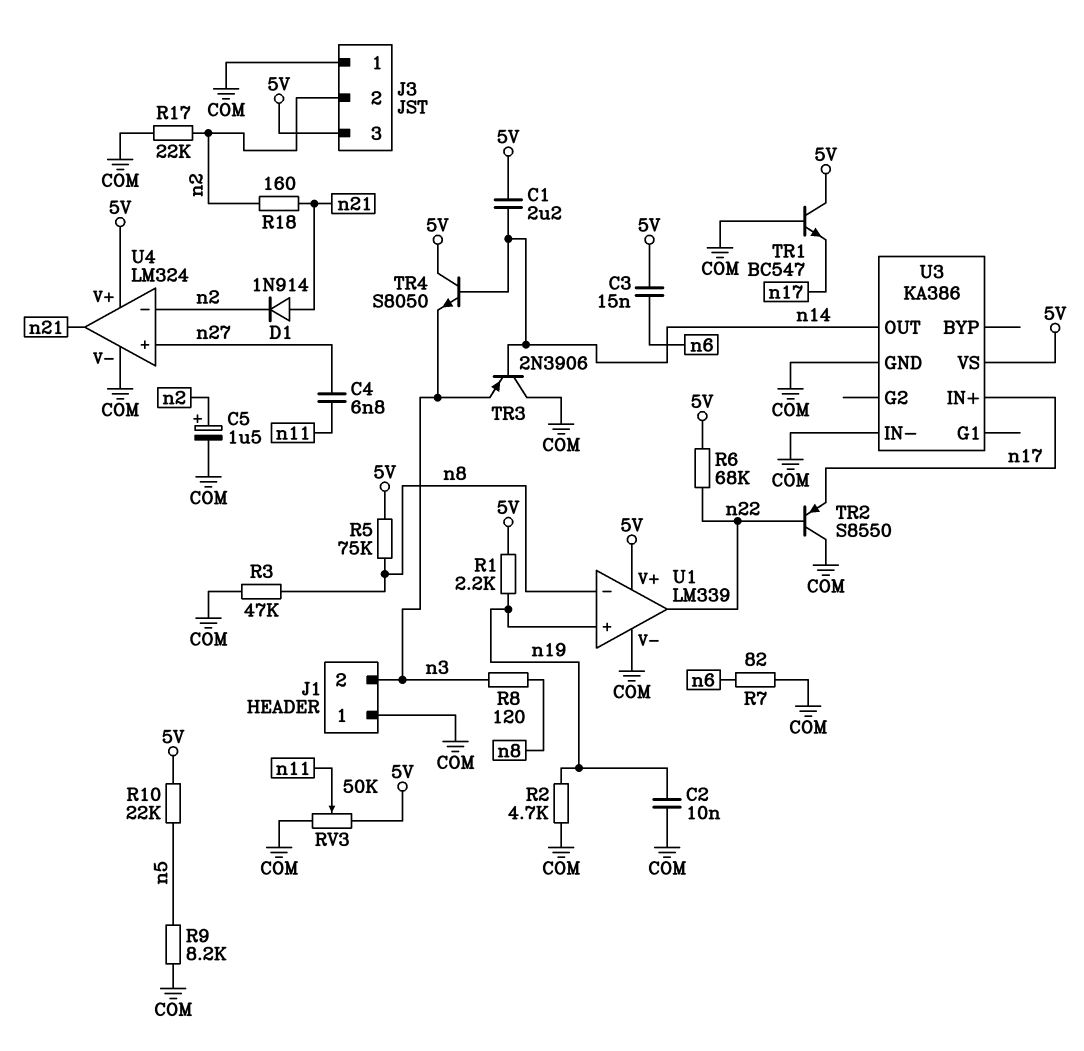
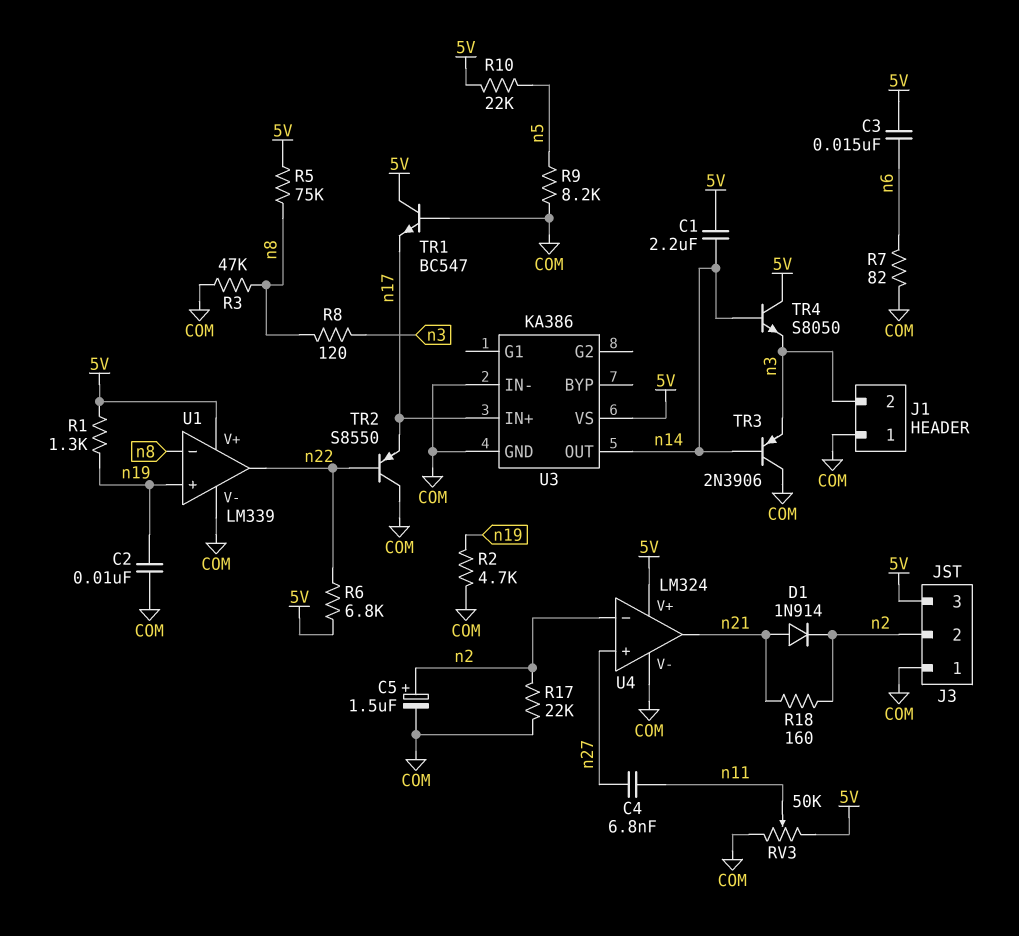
R1: 2.2k (5V, n19) -> 1.3k (5V, n19)
R6: 68k (5V, n22) -> 6.8k (5V, n22)

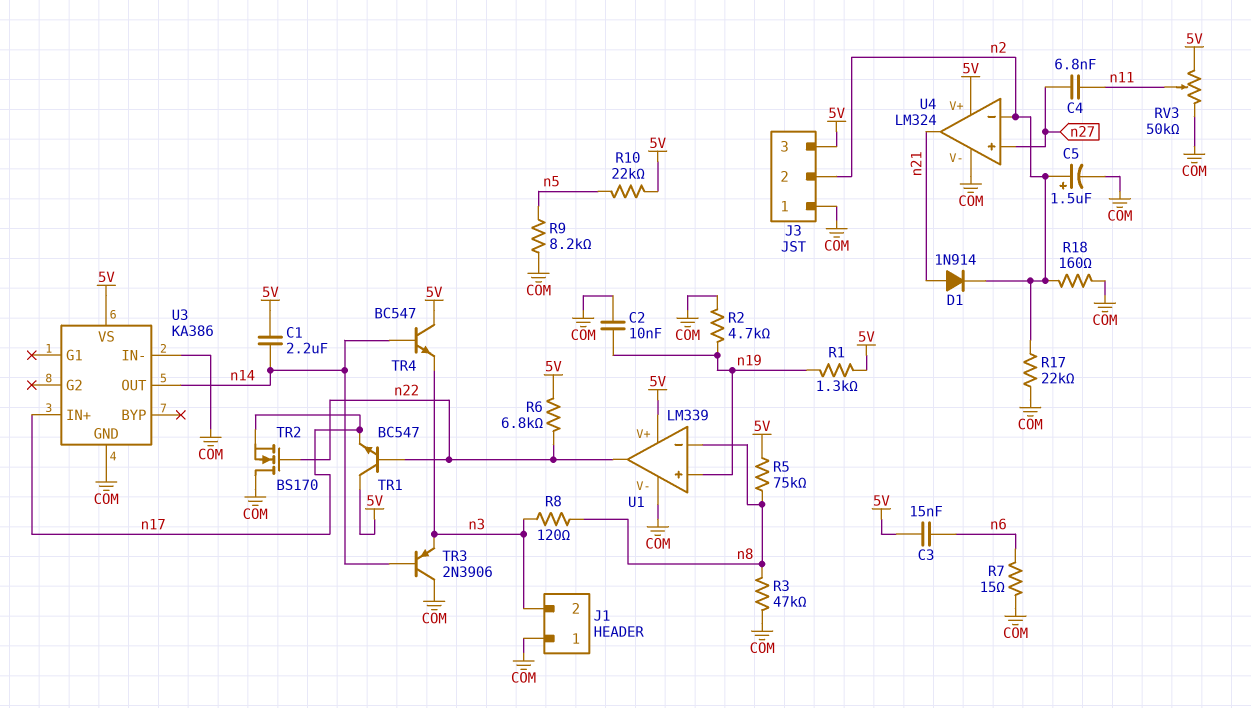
R7: 82 (COM, n6) -> 15 (COM, n6)
R18: 160 (n2, n21) -> 160 (COM, n2)
TR1: NPN BC547 (B COM, C 5V, E n17) -> NPN BC547 (B n22, C 5V, E n17)
TR2: PNP S8550 (B n22, C COM, E n17) -> NMOS BS170 (G n22, D COM, S n17)
TR4: NPN S8050 (B n14, C 5V, E n3) -> NPN BC547 (B n14, C 5V, E n3)

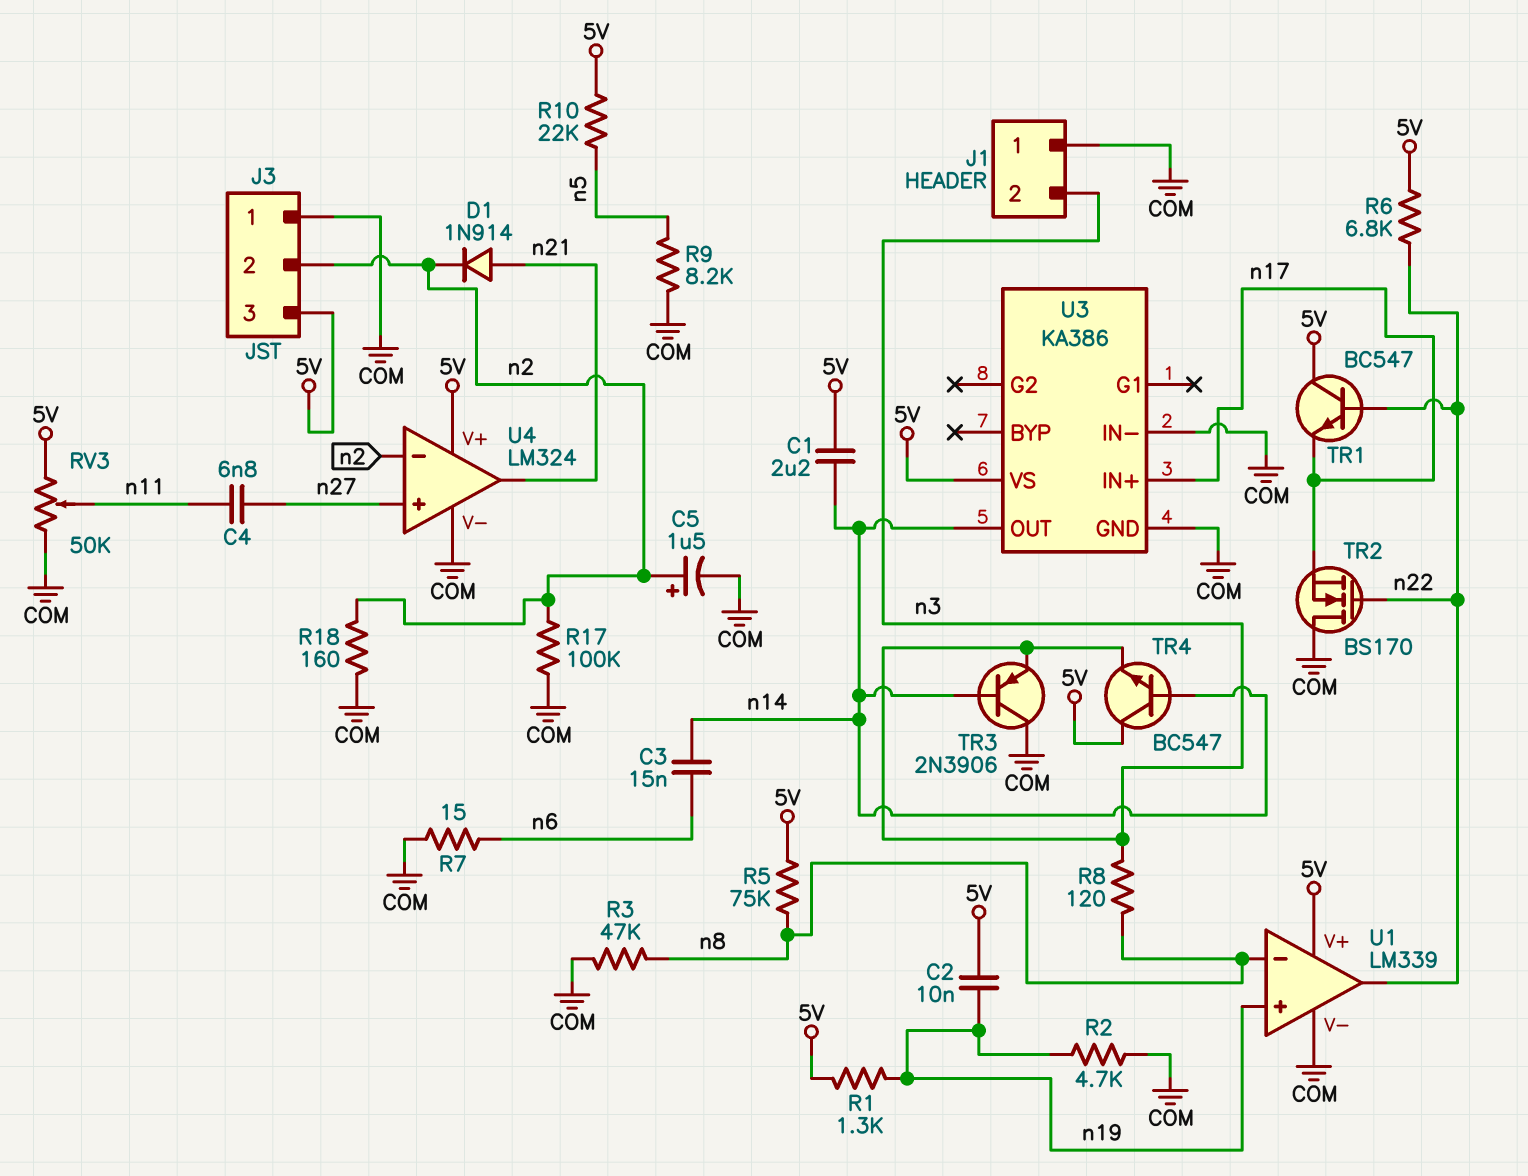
C2: 10nF (COM, n19) -> 10nF (5V, n19)
C3: 15nF (5V, n6) -> 15nF (n6, n14)
R17: 22k (COM, n2) -> 100k (COM, n2)

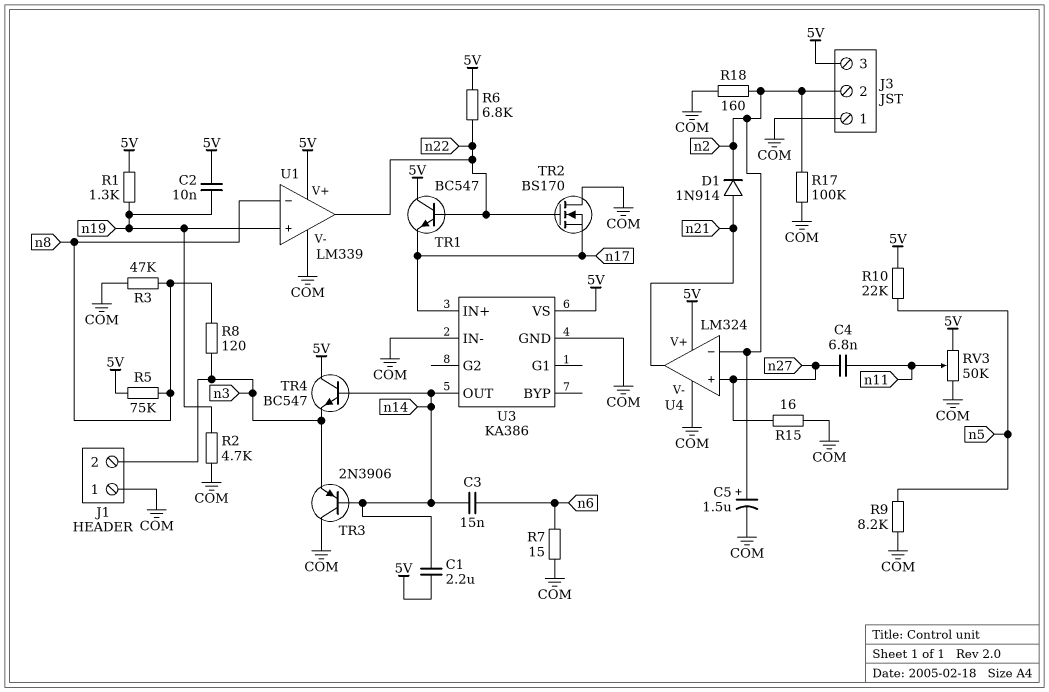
R15: none -> 16 (COM, n27)

